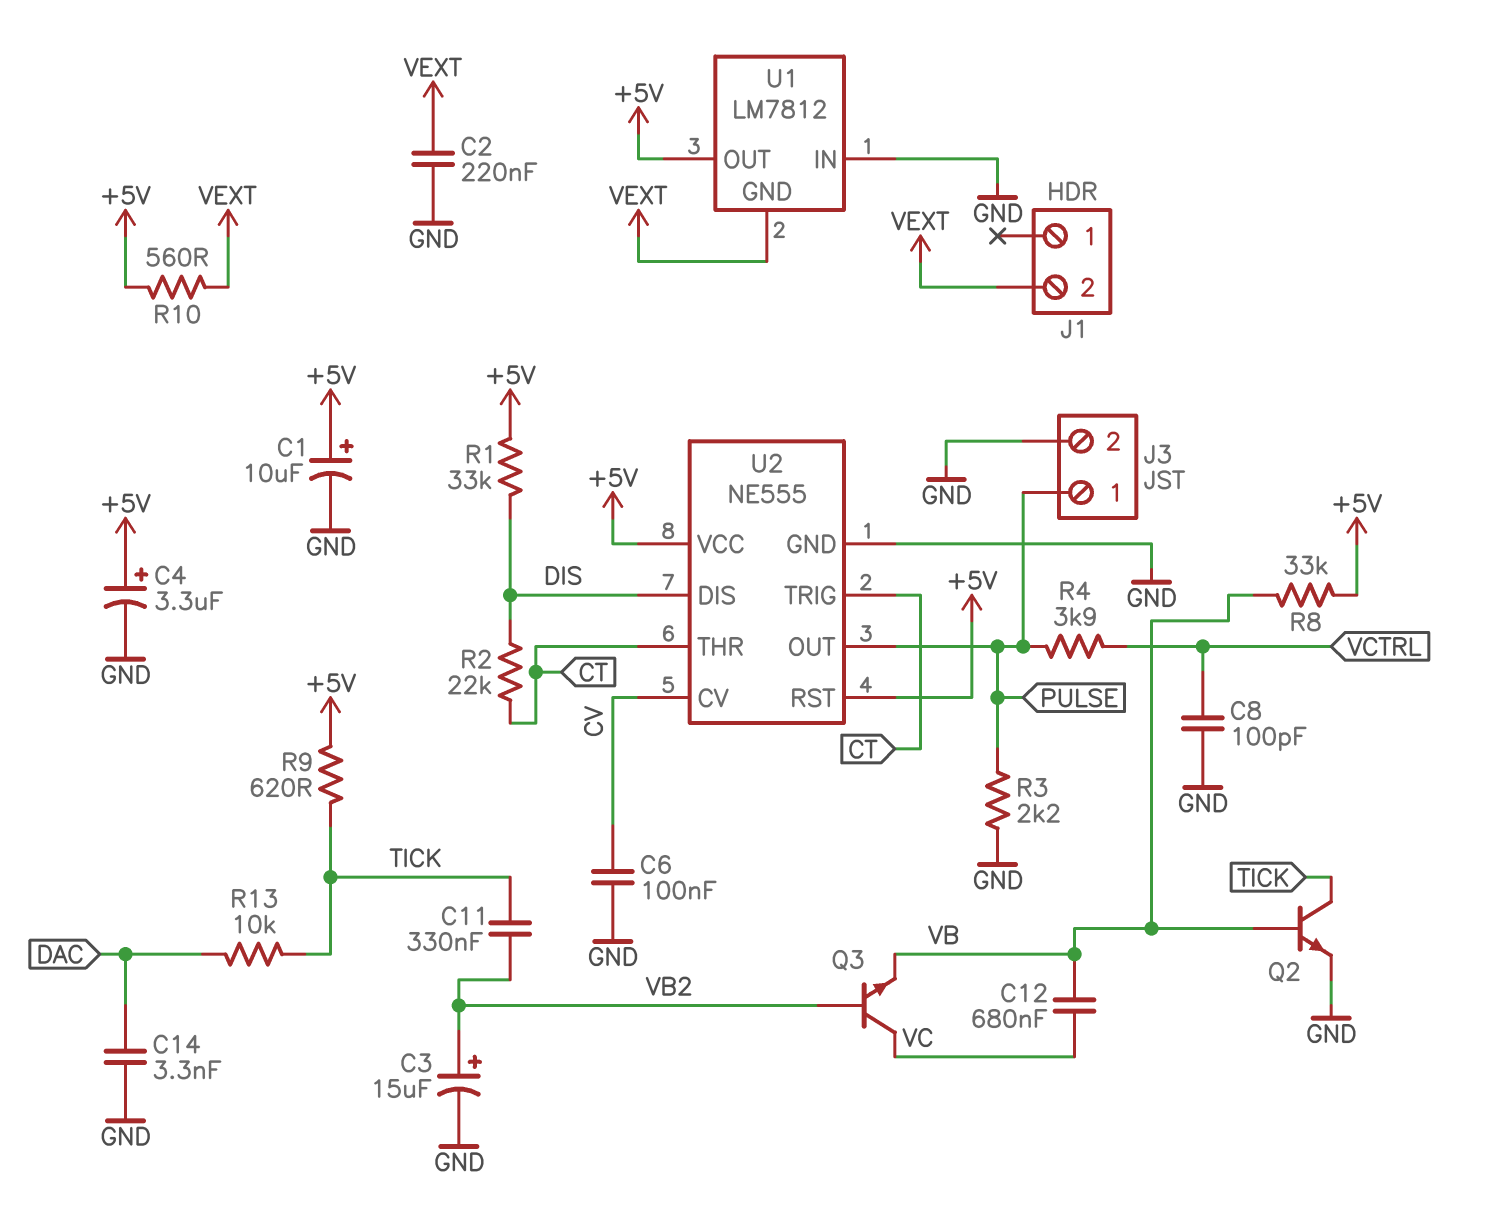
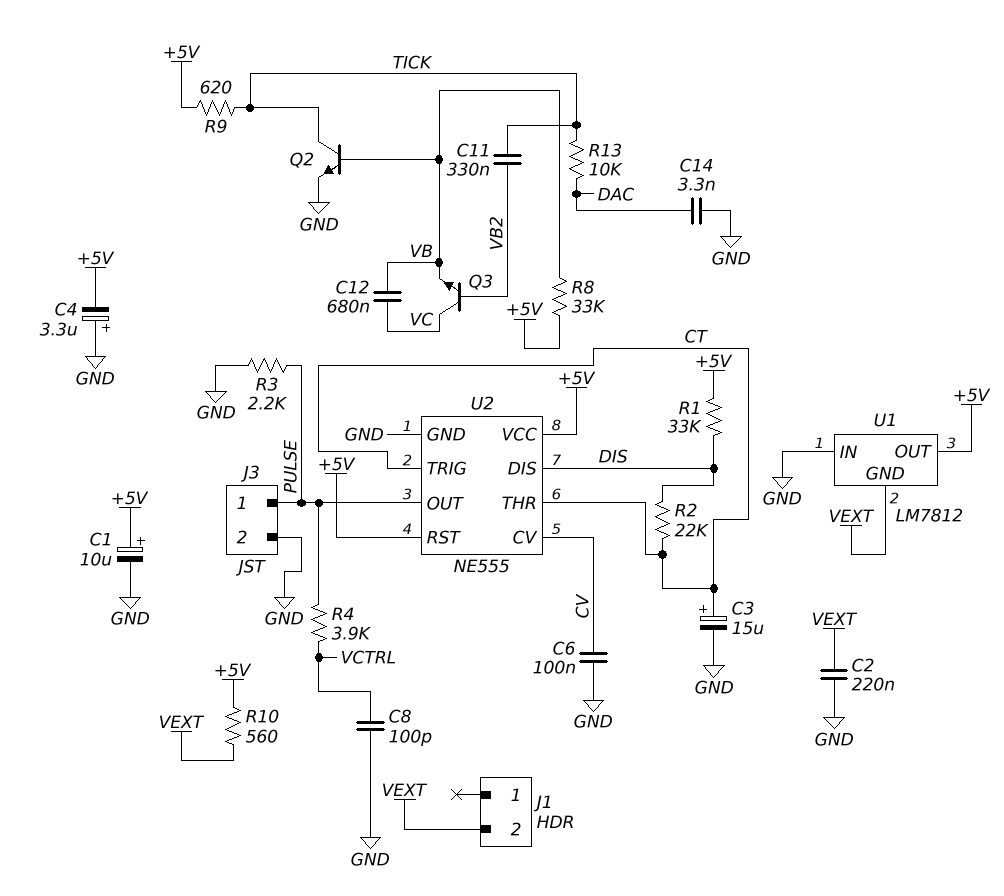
C3: 15uF (plus VB2, minus GND) -> 15uF (plus CT, minus GND)
C4: 3.3uF (plus +5V, minus GND) -> 3.3uF (plus GND, minus +5V)

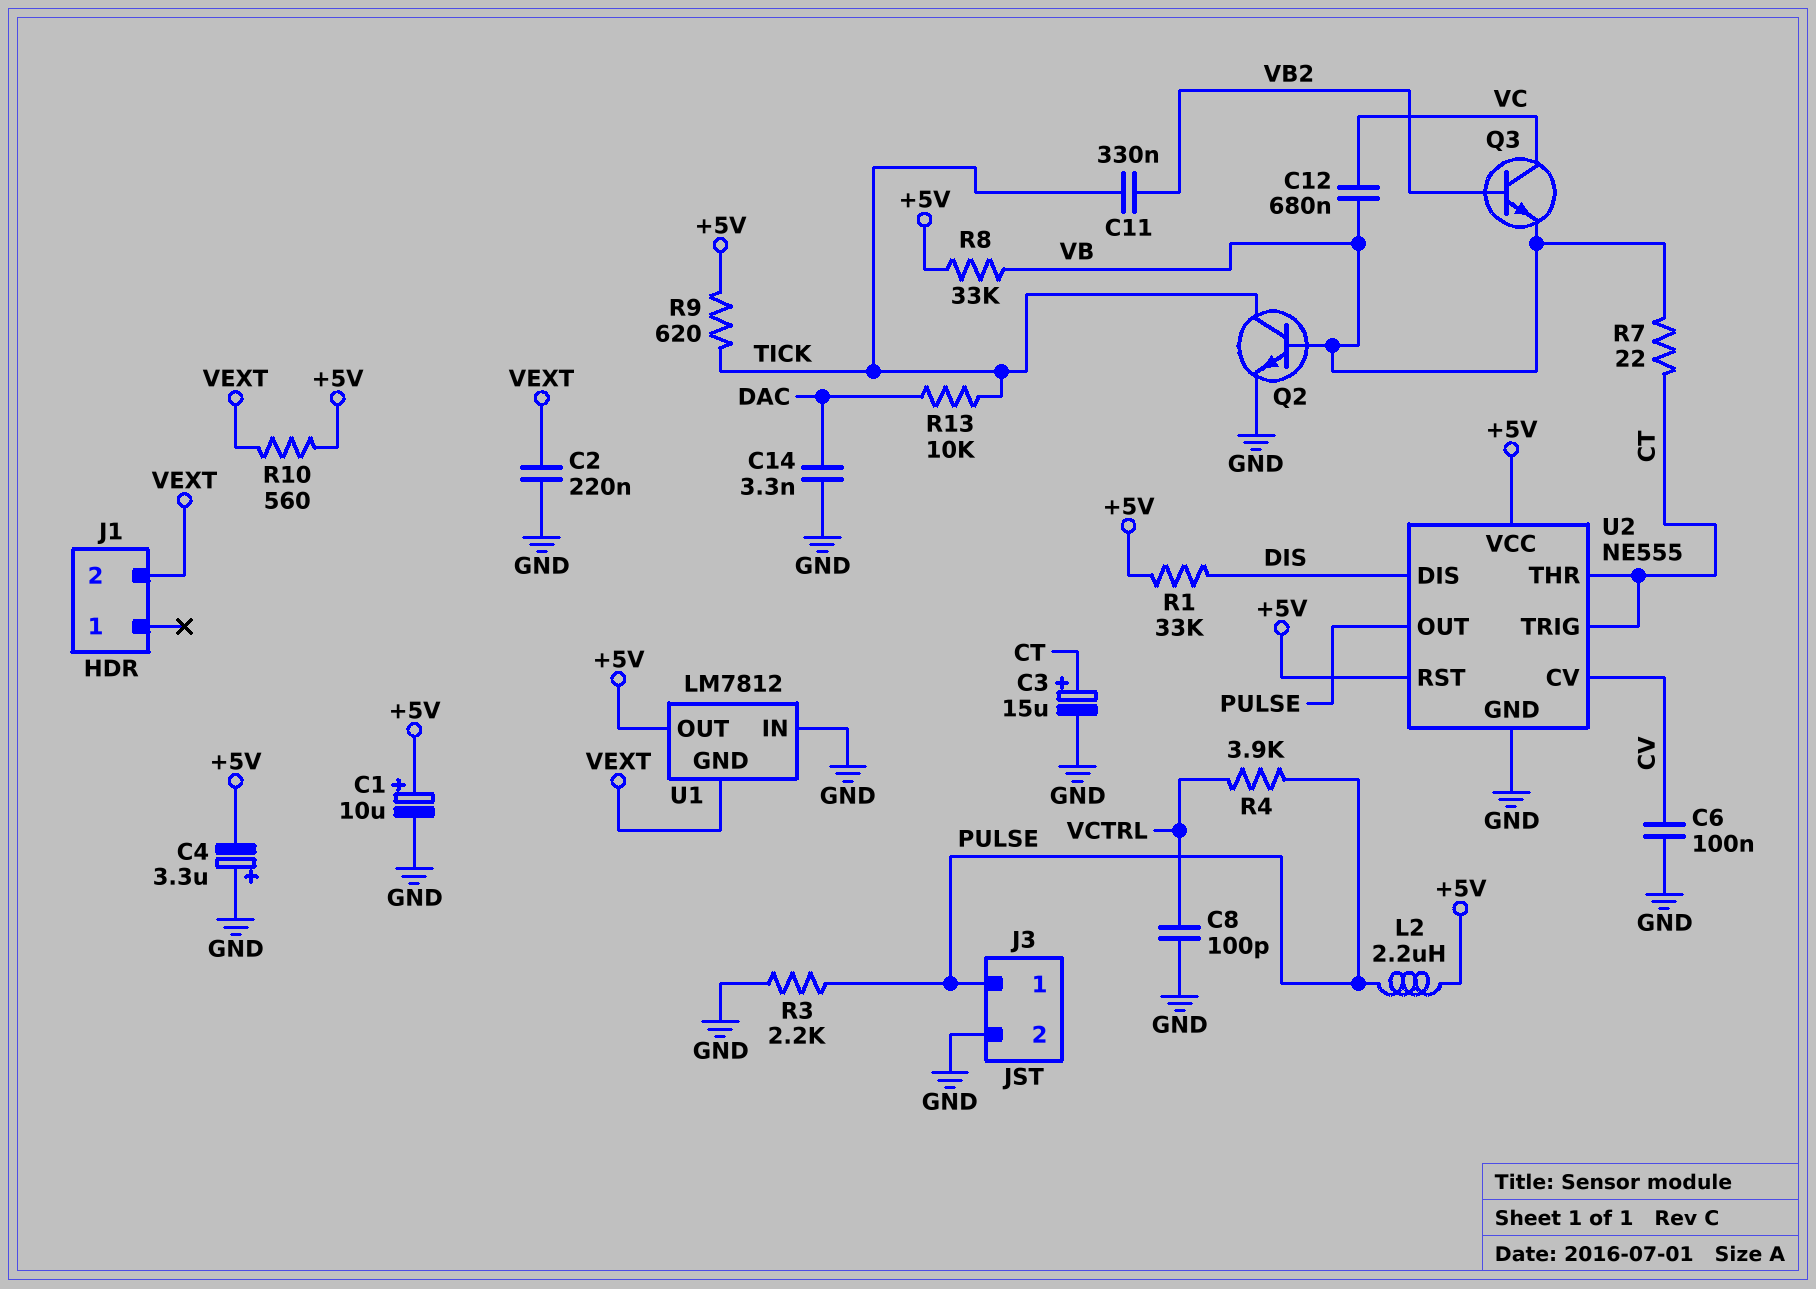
L2: none -> 2.2uH (+5V, PULSE)
R2: 22k (CT, DIS) -> none
R7: none -> 22 (CT, VB)

